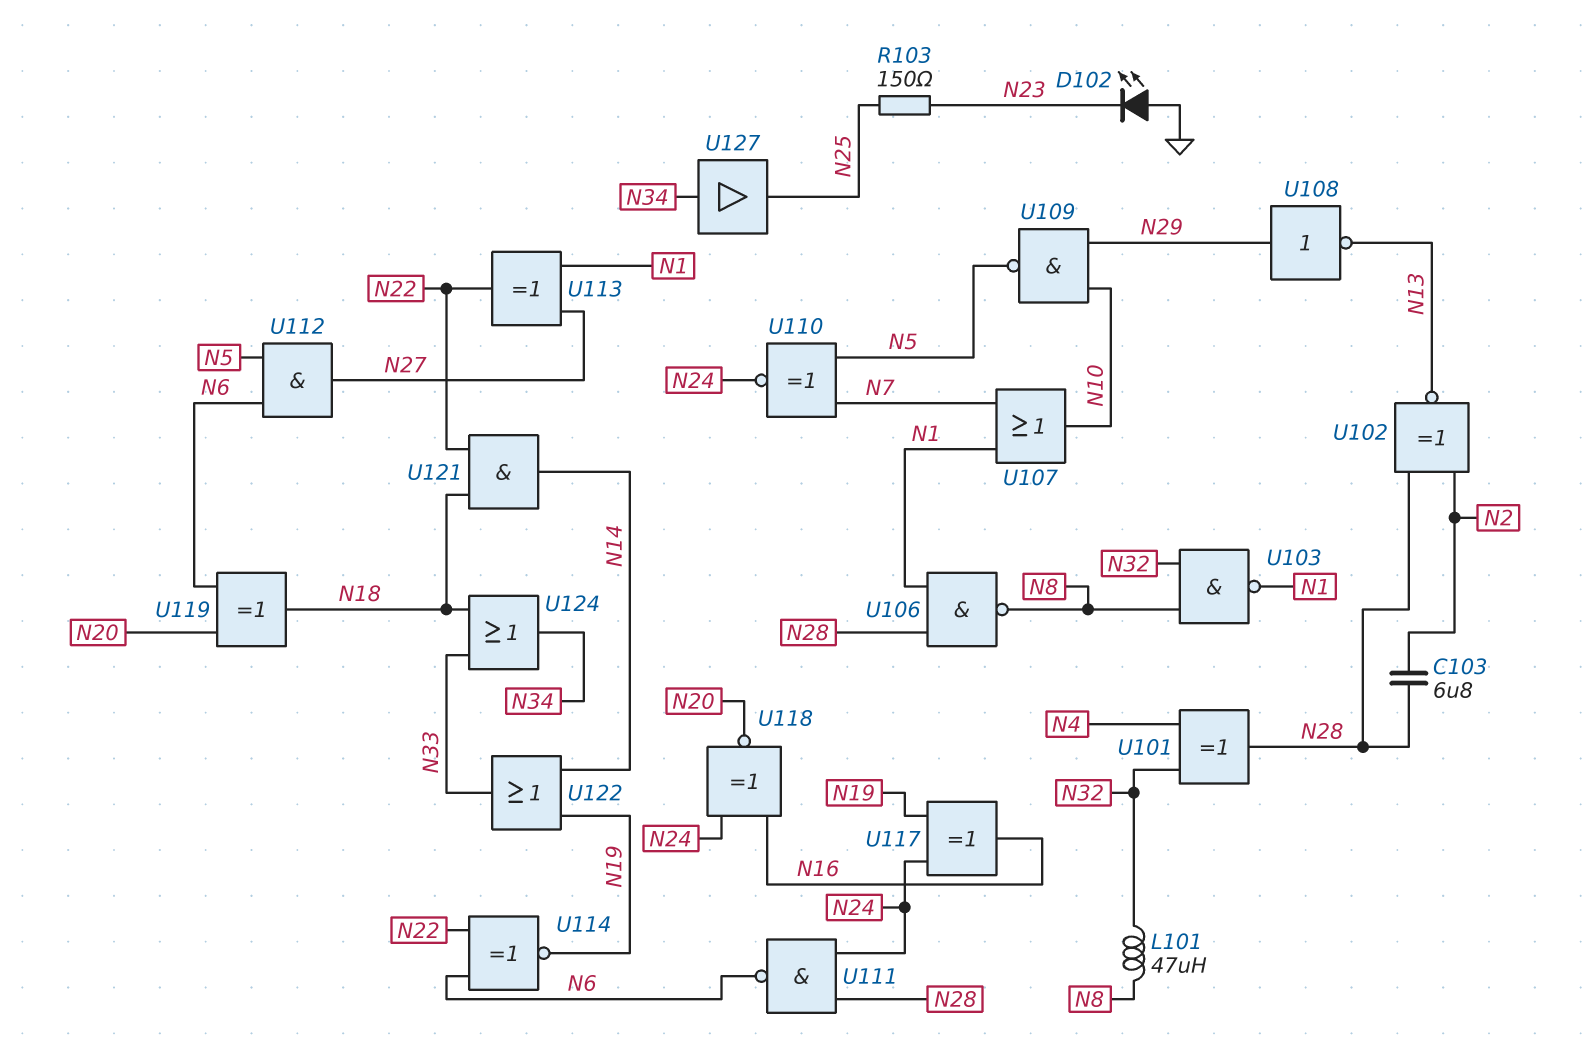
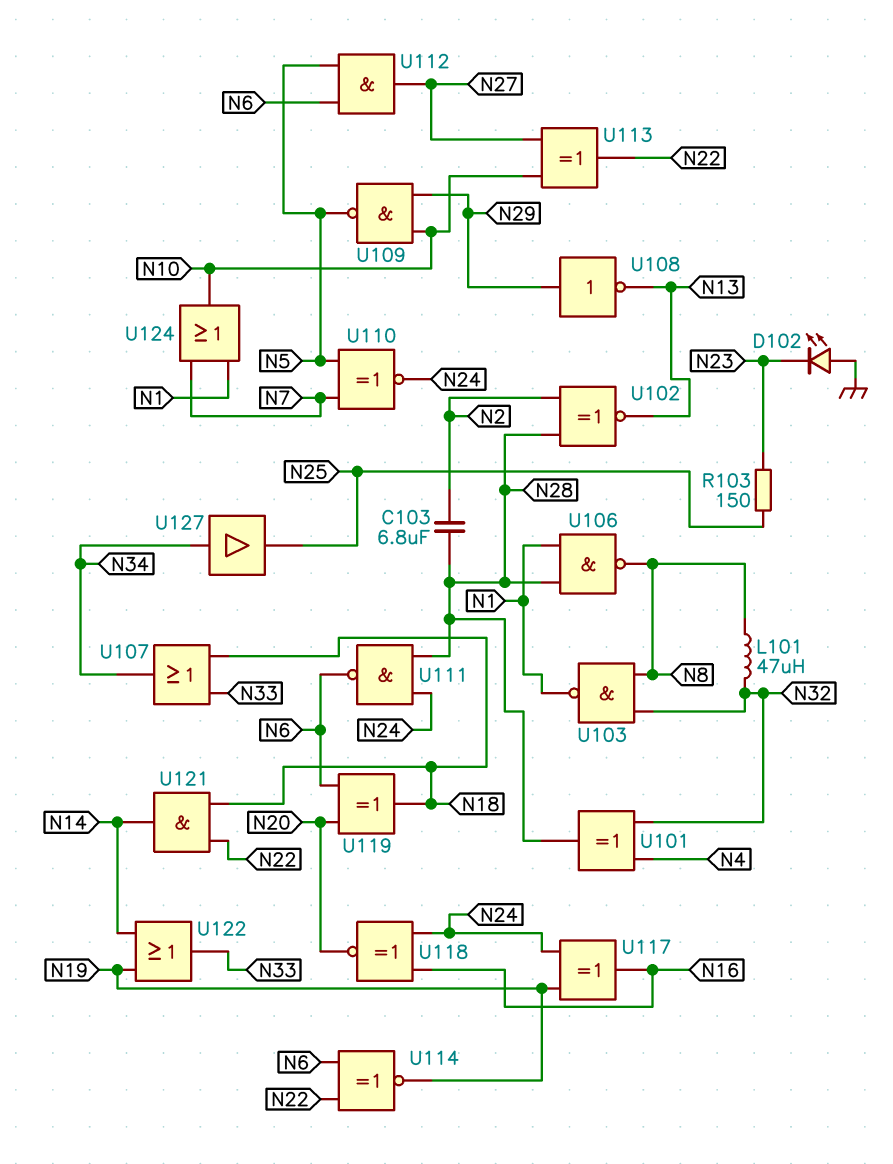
U107: OR (in N1, in N7, out N10) -> OR (in N18, in N33, out N34)
U113: XOR (in N1, in N27, out N22) -> XOR (in N10, in N27, out N22)
U124: OR (in N18, in N33, out N34) -> OR (in N1, in N7, out N10)

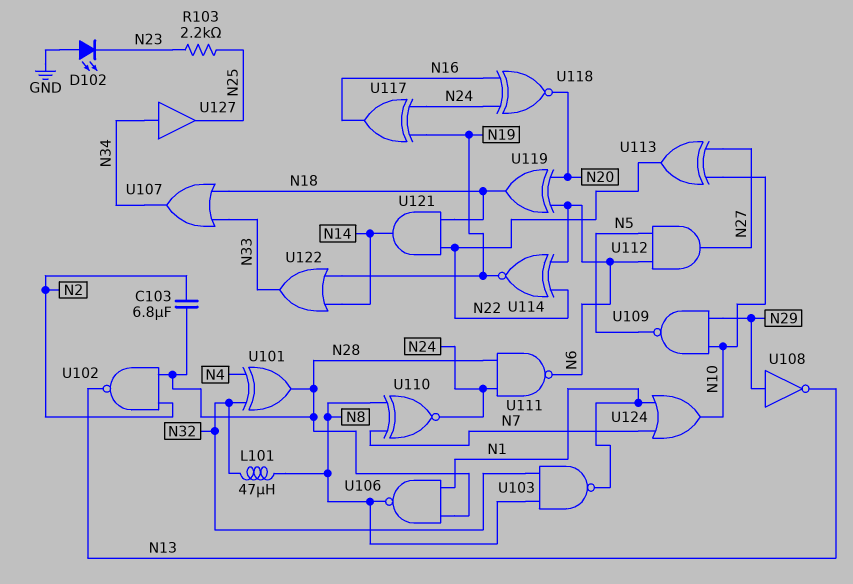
R103: 150 (N23, N25) -> 2.2k (N23, N25)
U102: XNOR (in N2, in N28, out N13) -> NAND (in N2, in N28, out N13)
U110: XNOR (in N5, in N7, out N24) -> XNOR (in N7, in N8, out N24)

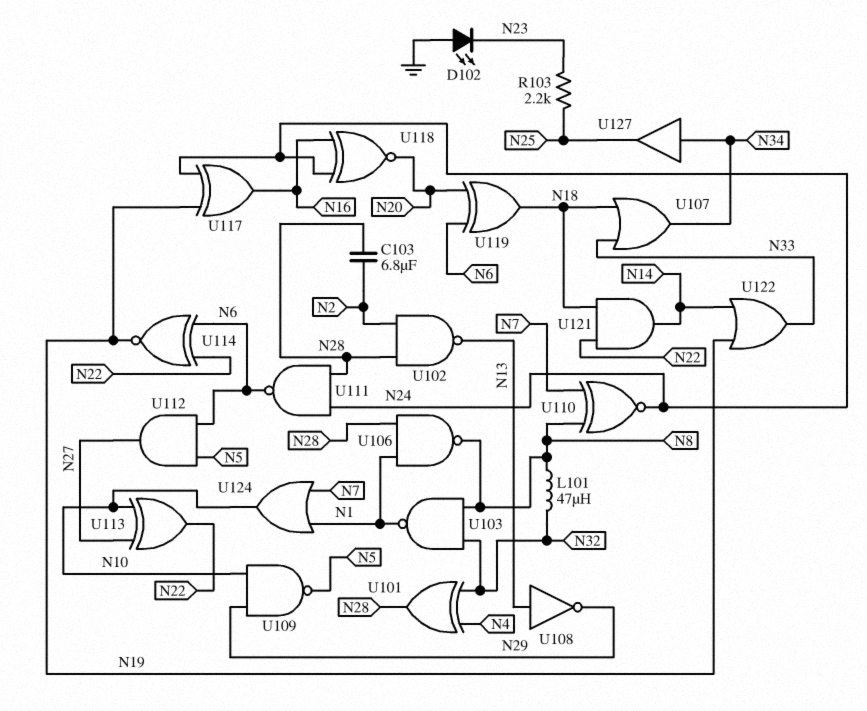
U108: NOT (in N29, out N13) -> NOT (in N13, out N29)

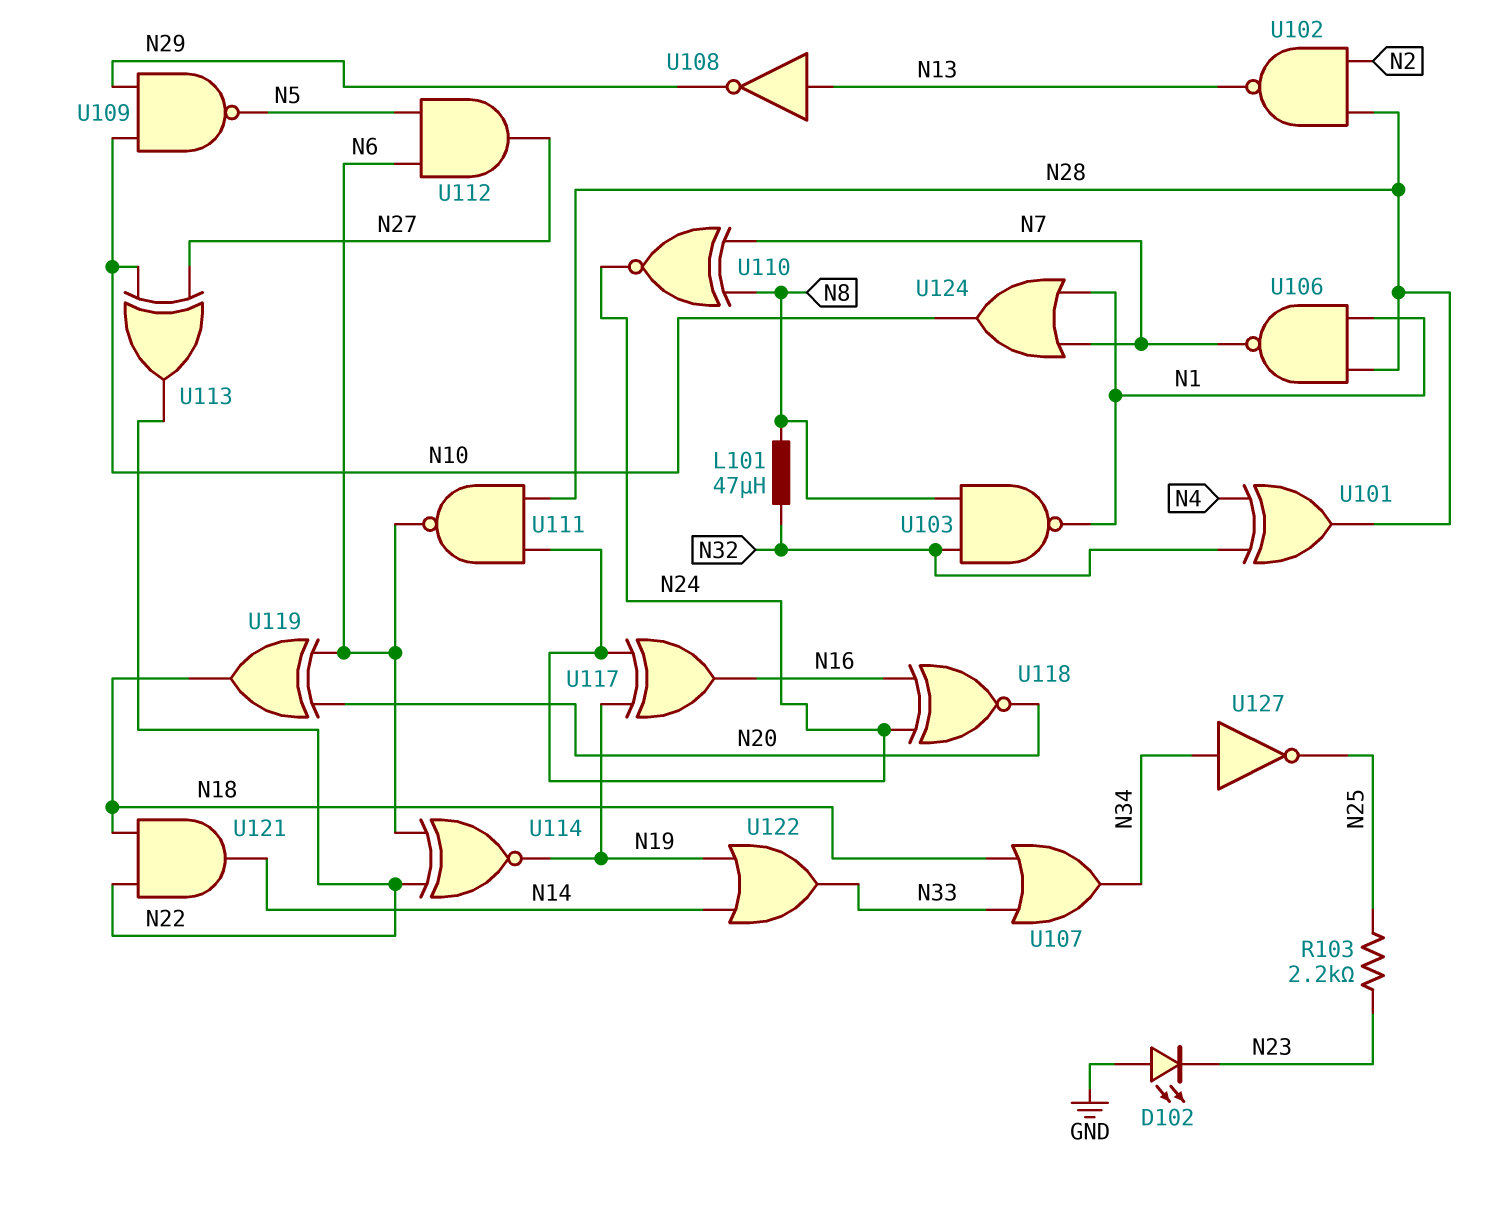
C103: 6.8uF (N2, N28) -> none
U106: NAND (in N1, in N28, out N8) -> NAND (in N1, in N28, out N7)
U127: buffer (in N34, out N25) -> NOT (in N34, out N25)

